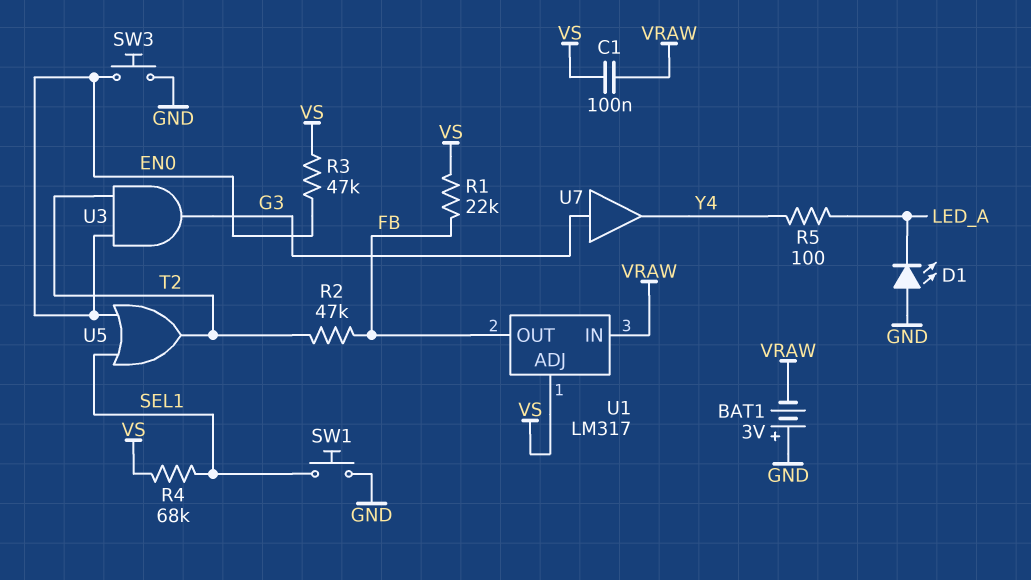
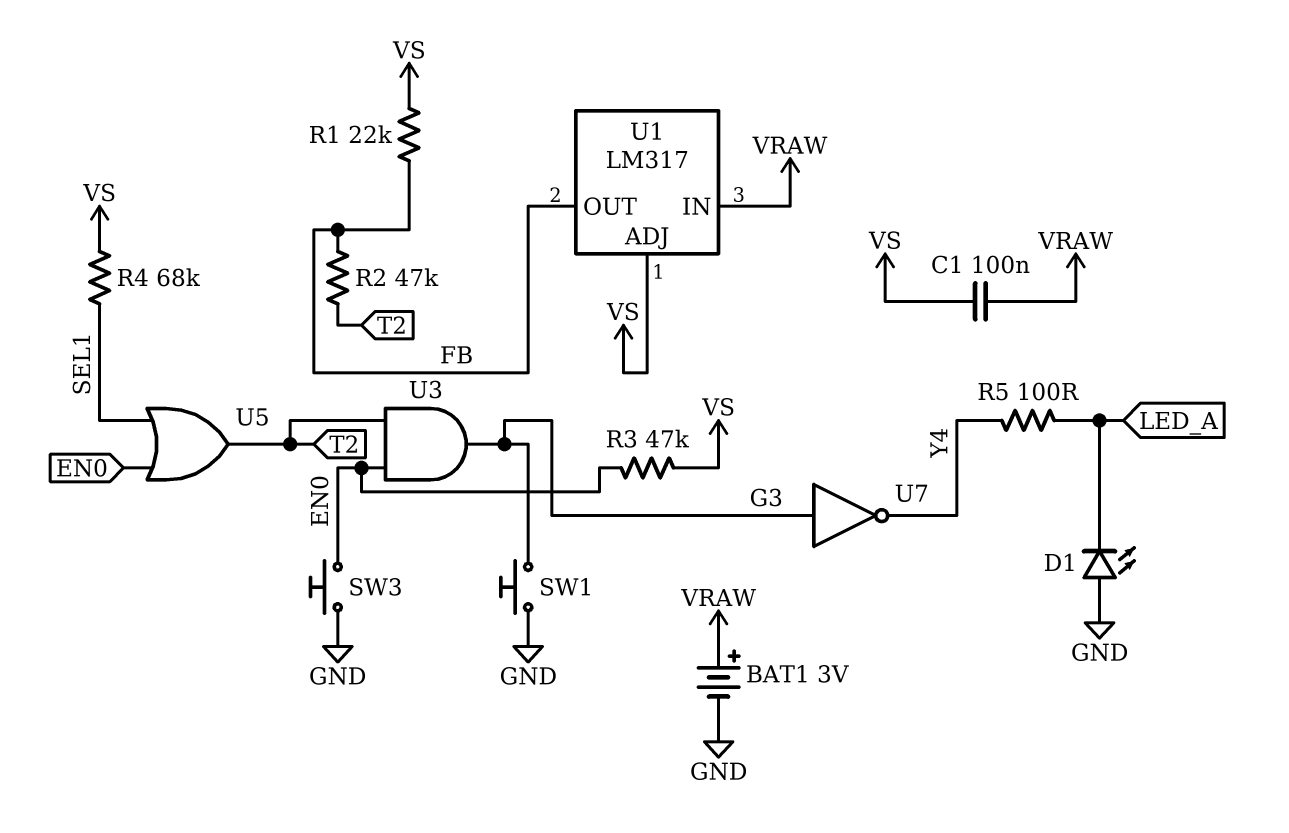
BAT1: 3V (plus GND, minus VRAW) -> 3V (plus VRAW, minus GND)
SW1: button (GND, SEL1) -> button (G3, GND)
U7: buffer (in G3, out Y4) -> NOT (in G3, out Y4)

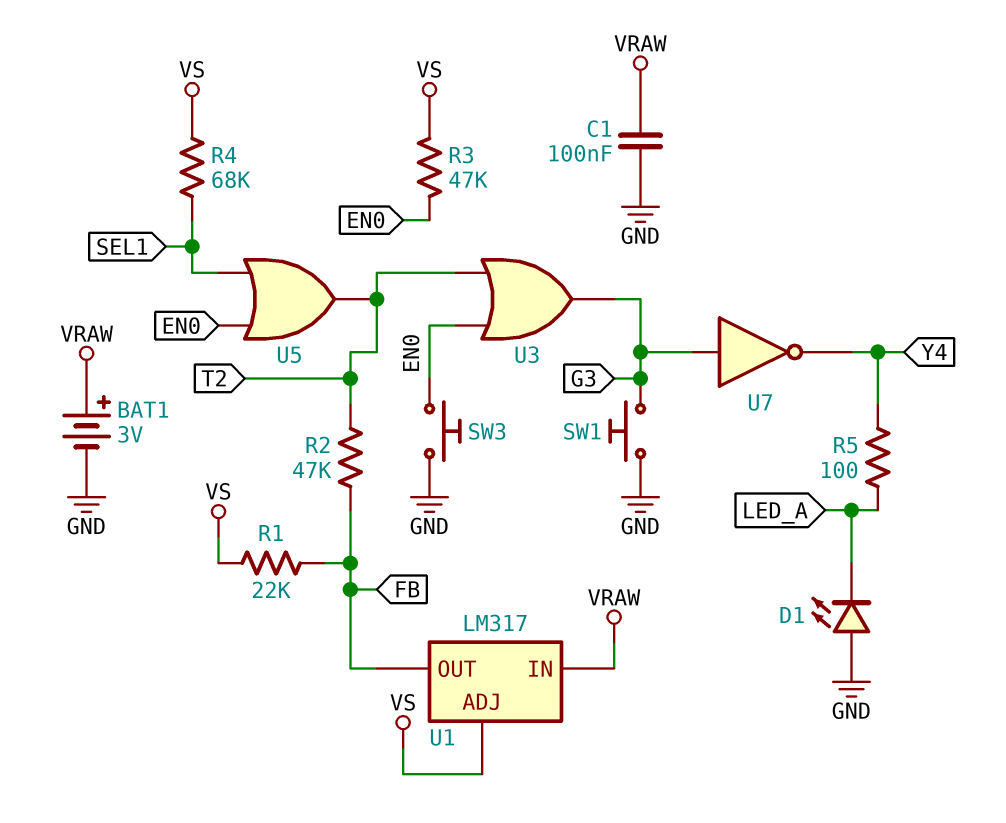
C1: 100nF (VRAW, VS) -> 100nF (GND, VRAW)
U3: AND (in EN0, in T2, out G3) -> OR (in EN0, in T2, out G3)

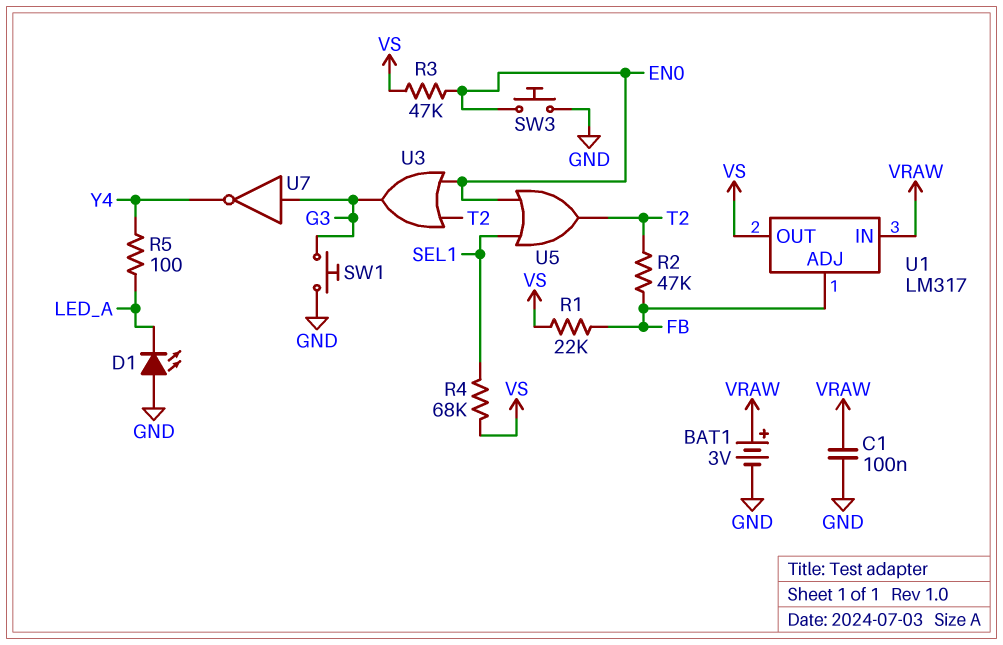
U1 pin ADJ: VS -> FB
U1 pin OUT: FB -> VS

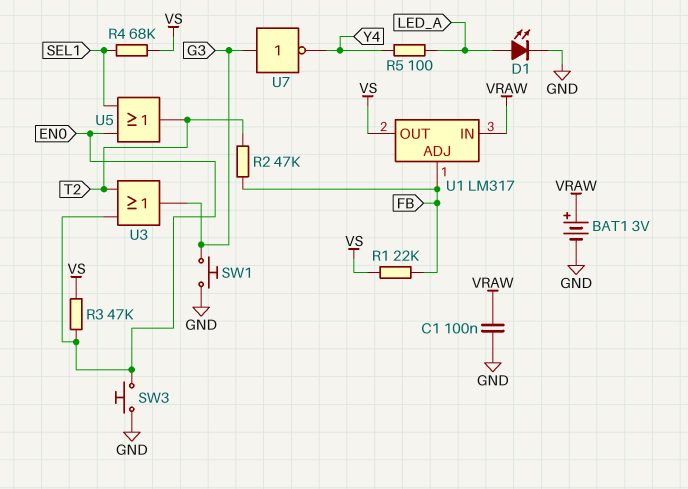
D1: LED (A GND, K LED_A) -> LED (A LED_A, K GND)

